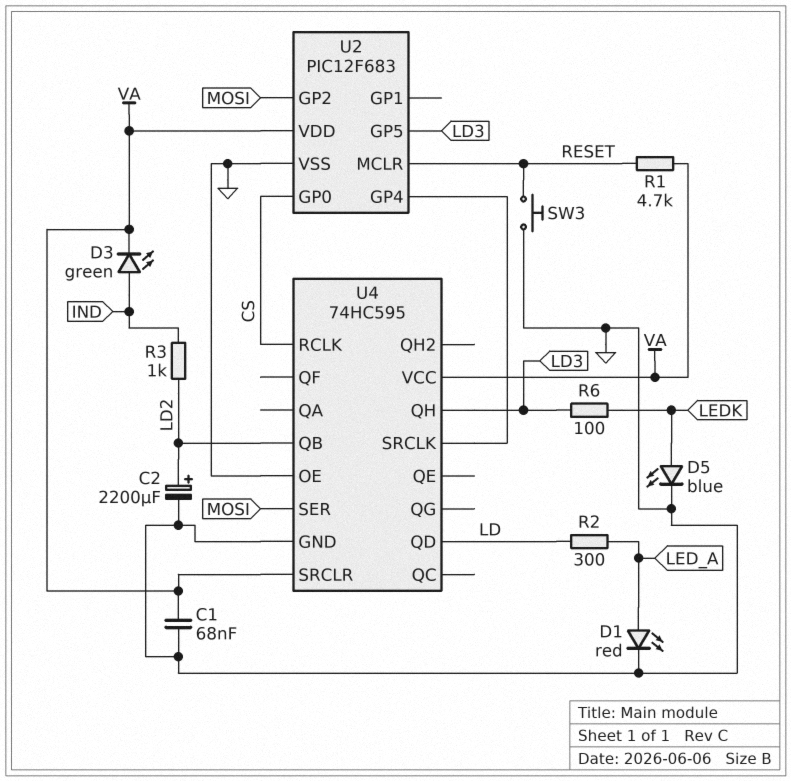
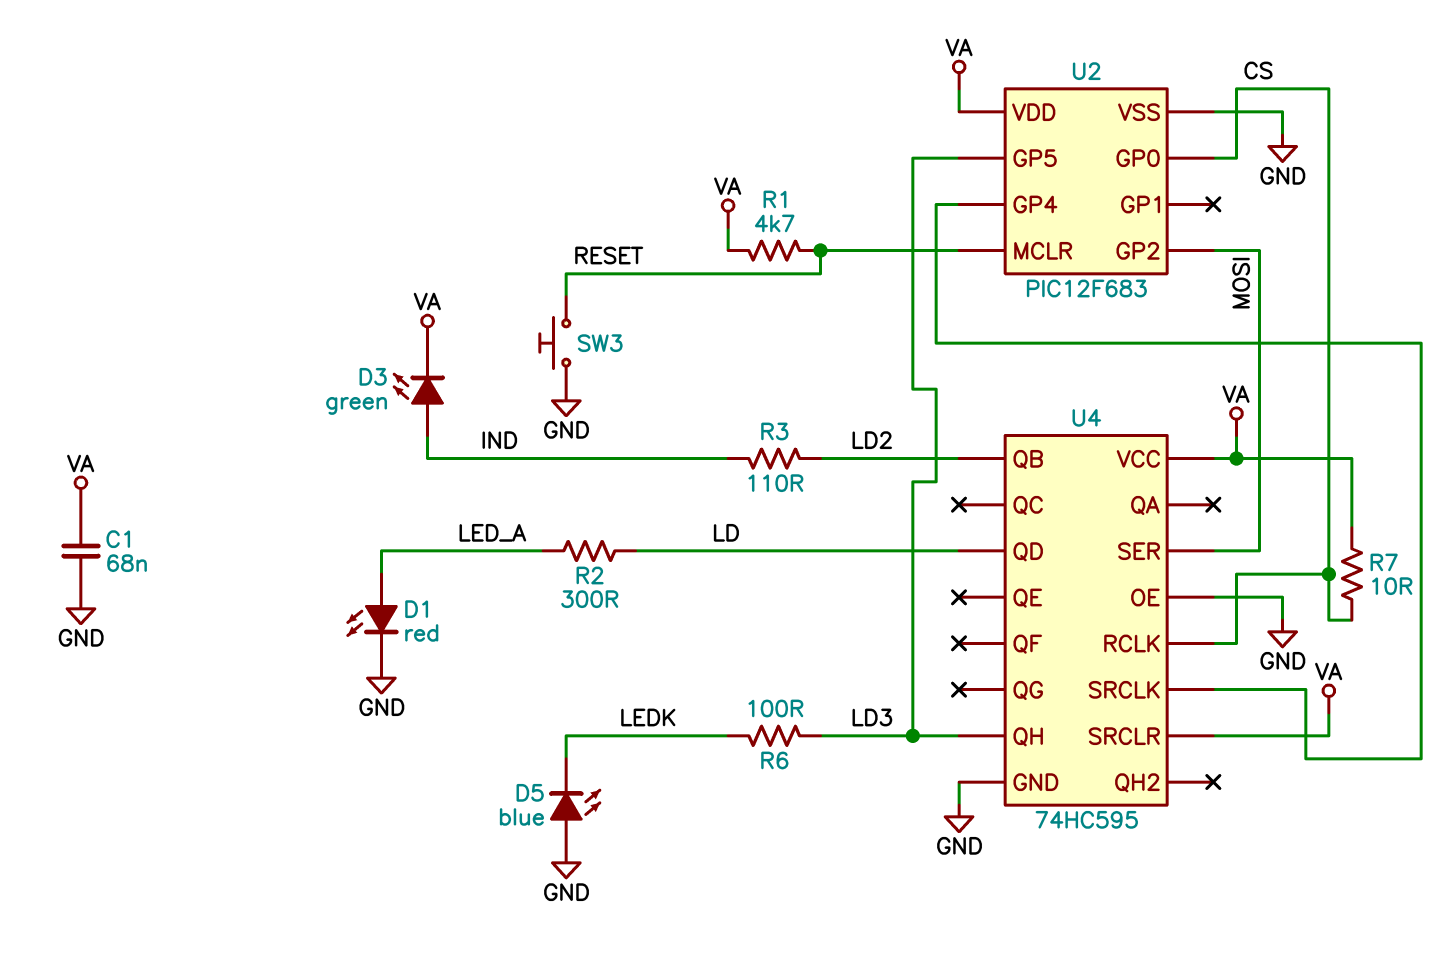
C2: 2200uF (plus LD2, minus GND) -> none
D5: LED blue (A LEDK, K GND) -> LED blue (A GND, K LEDK)
R3: 1k (IND, LD2) -> 110 (IND, LD2)
R7: none -> 10 (CS, VA)

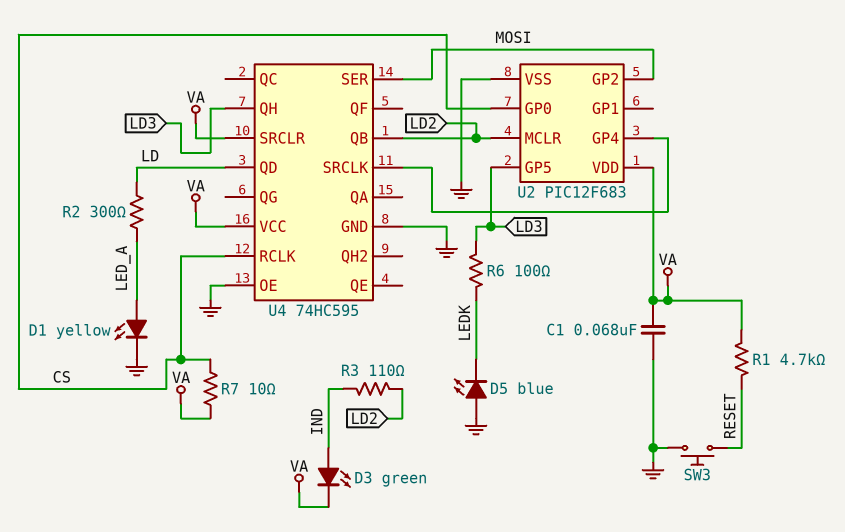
D1: LED red (A LED_A, K GND) -> LED yellow (A LED_A, K GND)
U2 pin MCLR: RESET -> LD2

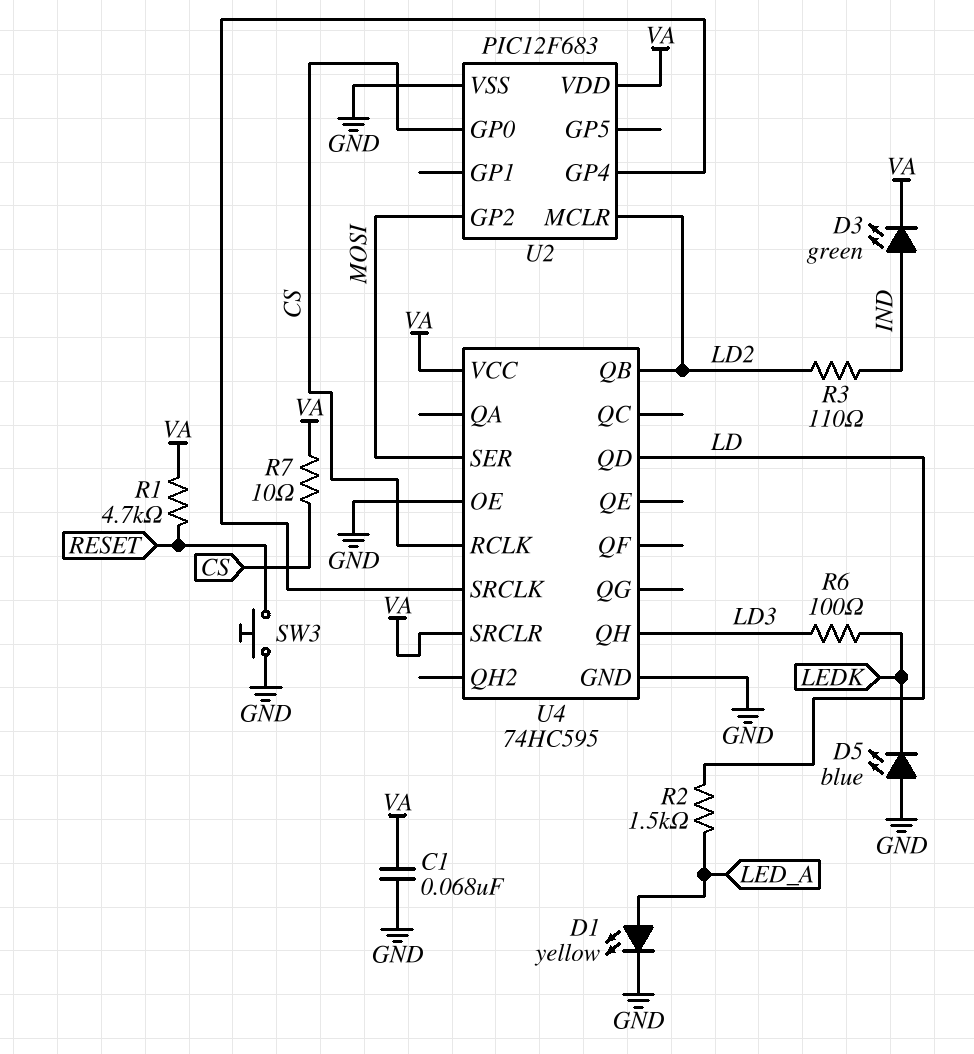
R2: 300 (LD, LED_A) -> 1.5k (LD, LED_A)
U2 pin GP5: LD3 -> none

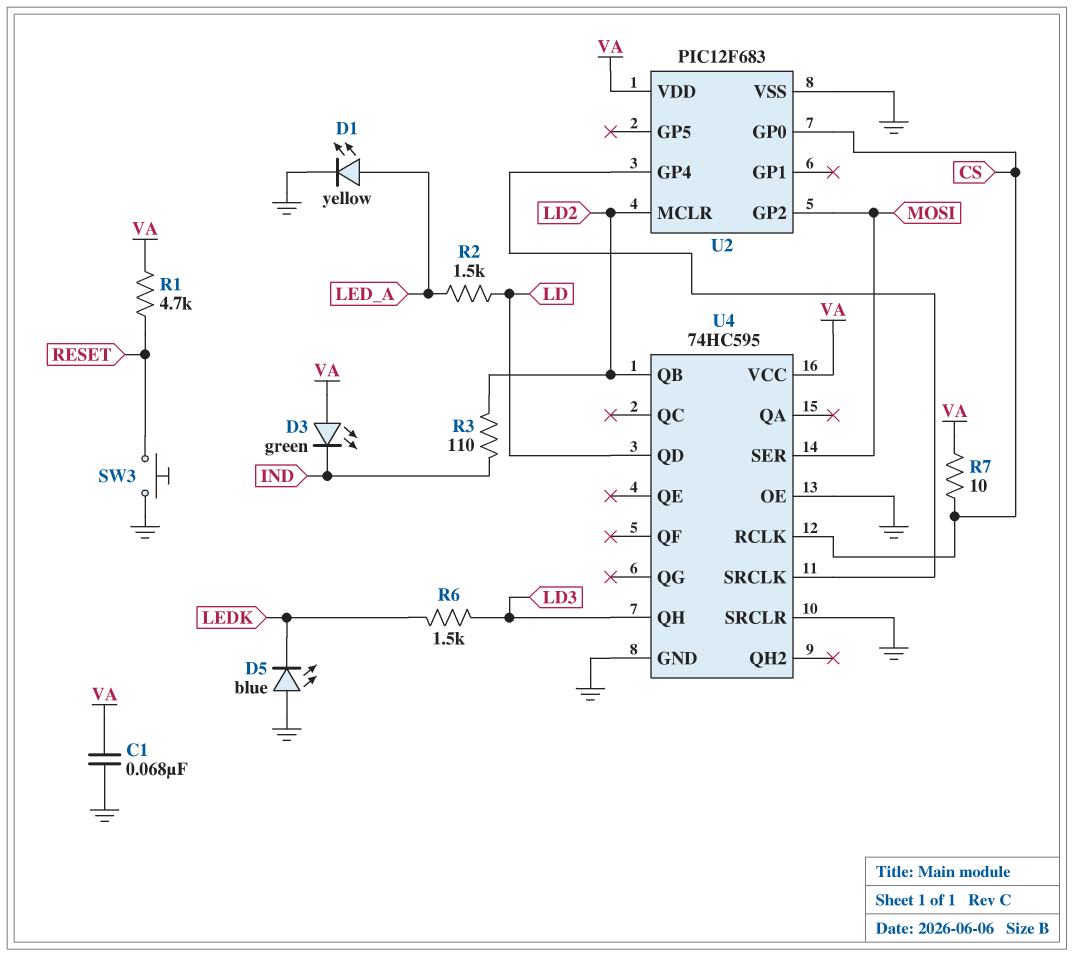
D3: LED green (A IND, K VA) -> LED green (A VA, K IND)
R6: 100 (LD3, LEDK) -> 1.5k (LD3, LEDK)
U4 pin SRCLR: VA -> GND

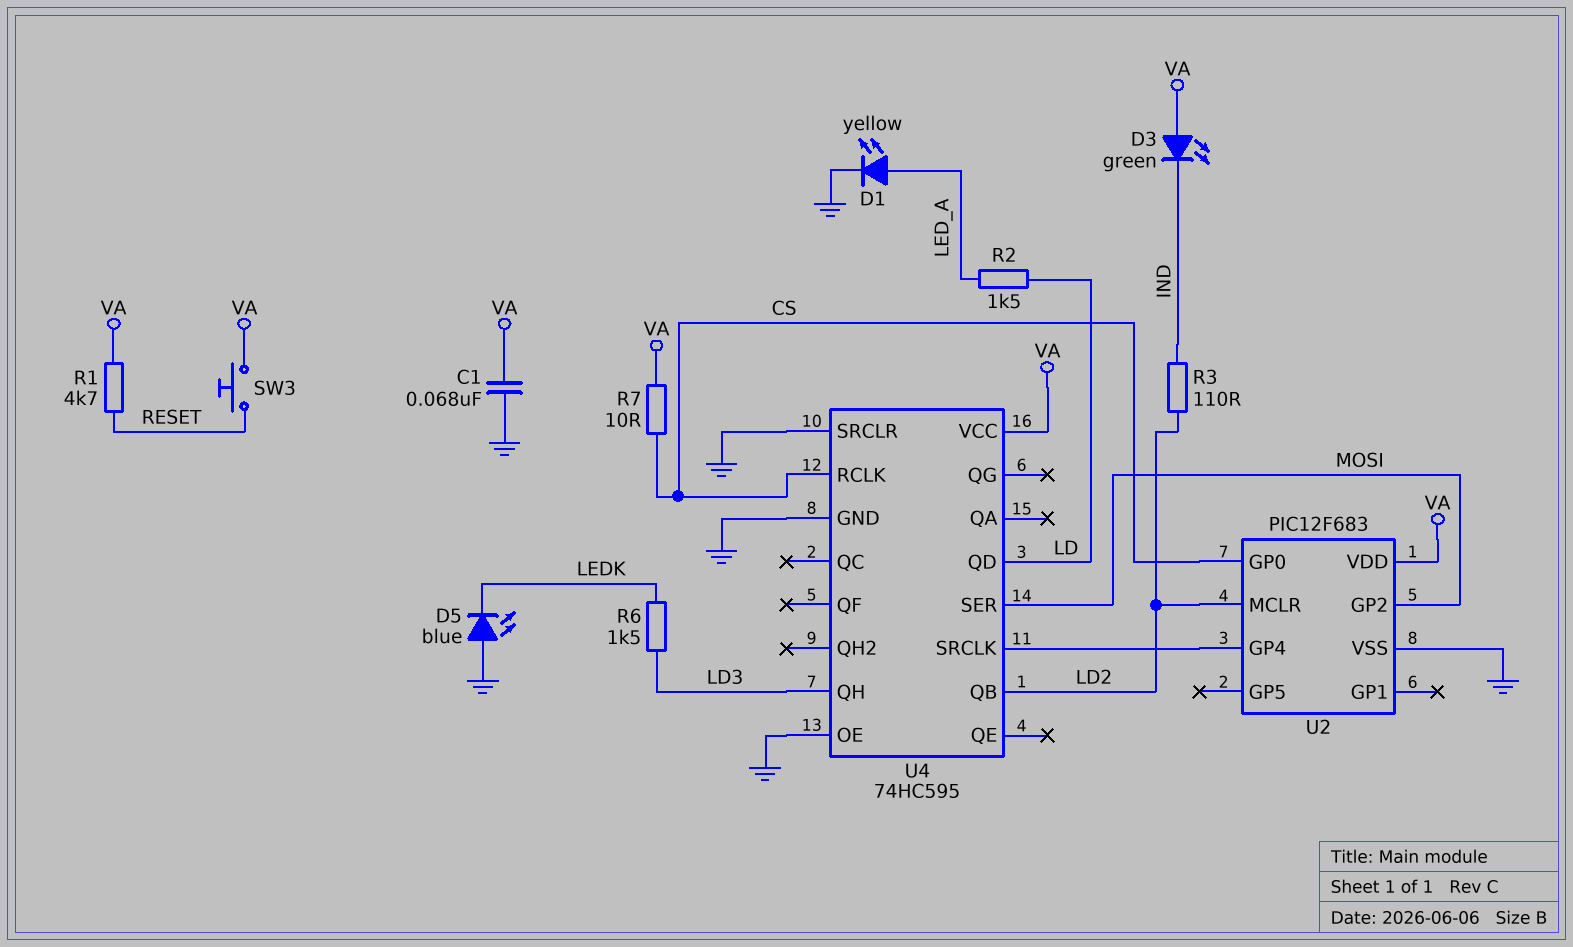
SW3: button (GND, RESET) -> button (RESET, VA)

